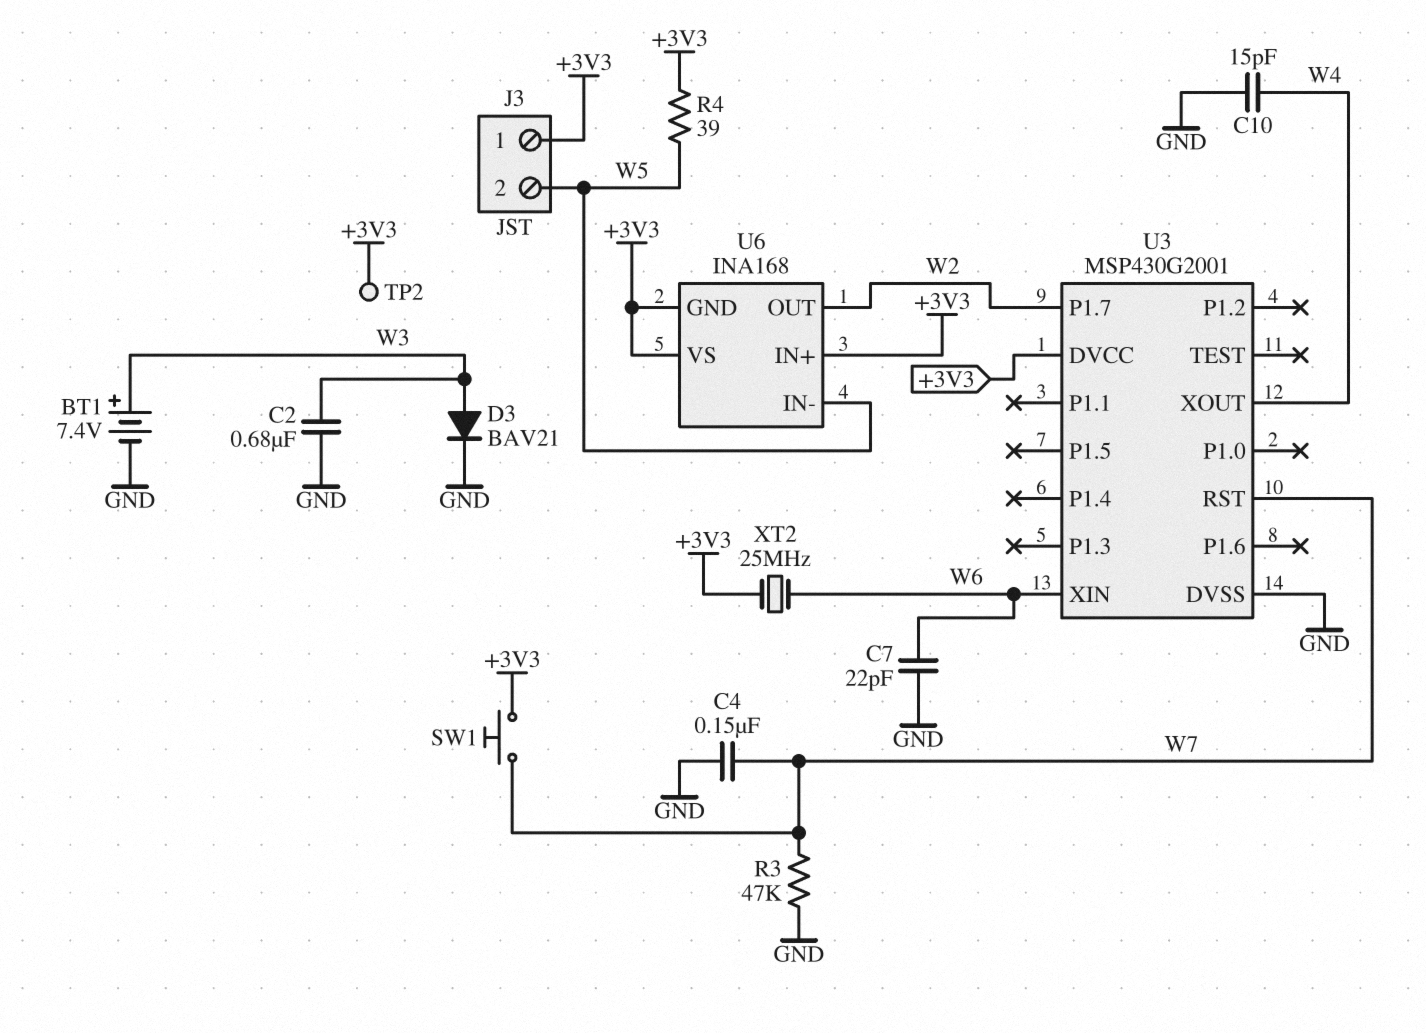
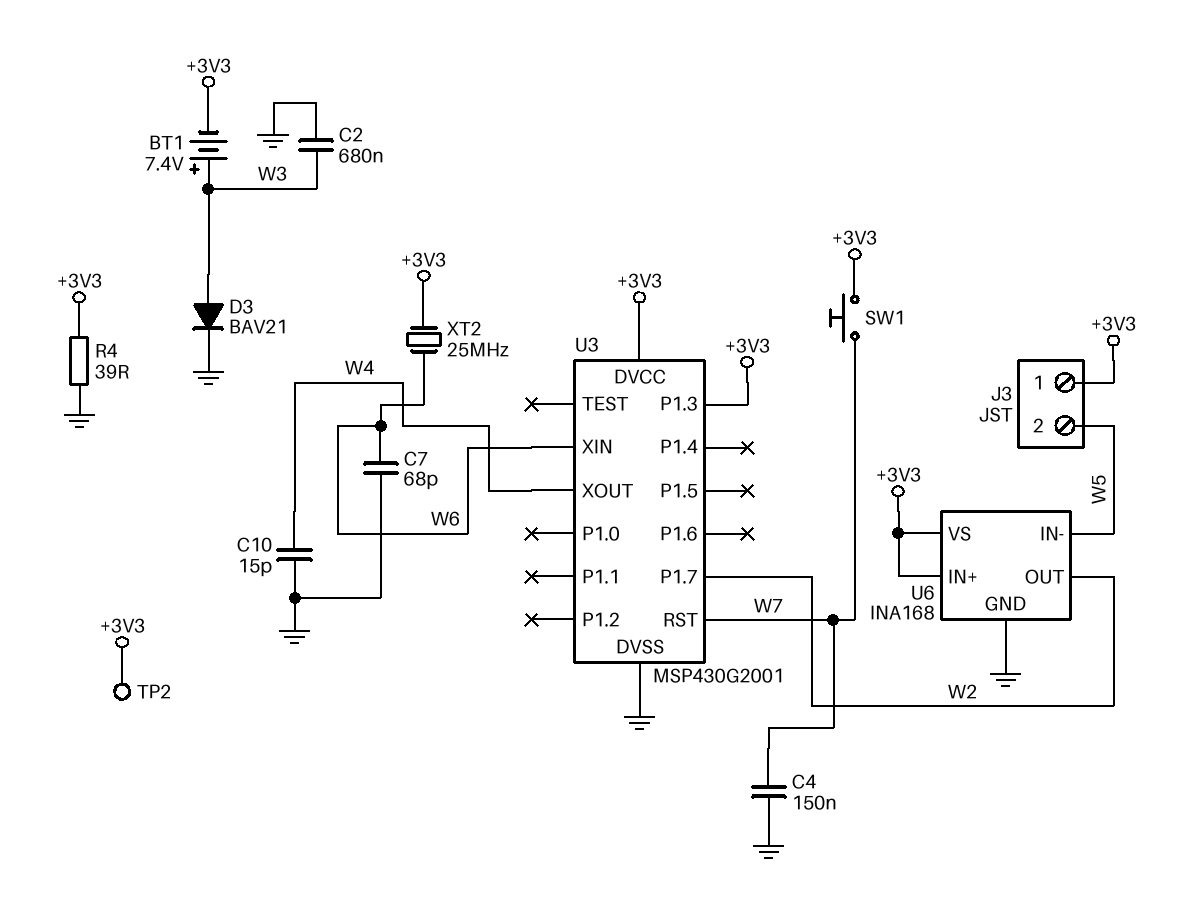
BT1: 7.4V (plus W3, minus GND) -> 7.4V (plus W3, minus +3V3)
C7: 22pF (GND, W6) -> 68pF (GND, W6)
R3: 47k (GND, W7) -> none
R4: 39 (+3V3, W5) -> 39 (+3V3, GND)
U3 pin P1.3: none -> +3V3
U6 pin GND: +3V3 -> GND

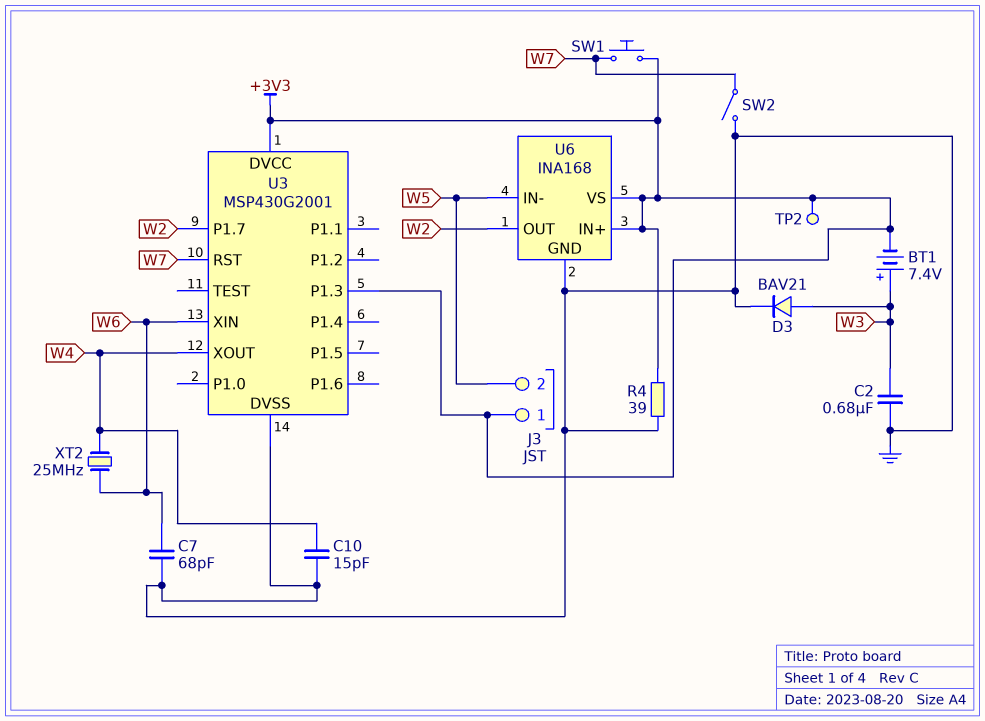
C4: 150nF (GND, W7) -> none
SW2: none -> switch (GND, W7)
XT2: 25MHz (+3V3, W6) -> 25MHz (W4, W6)

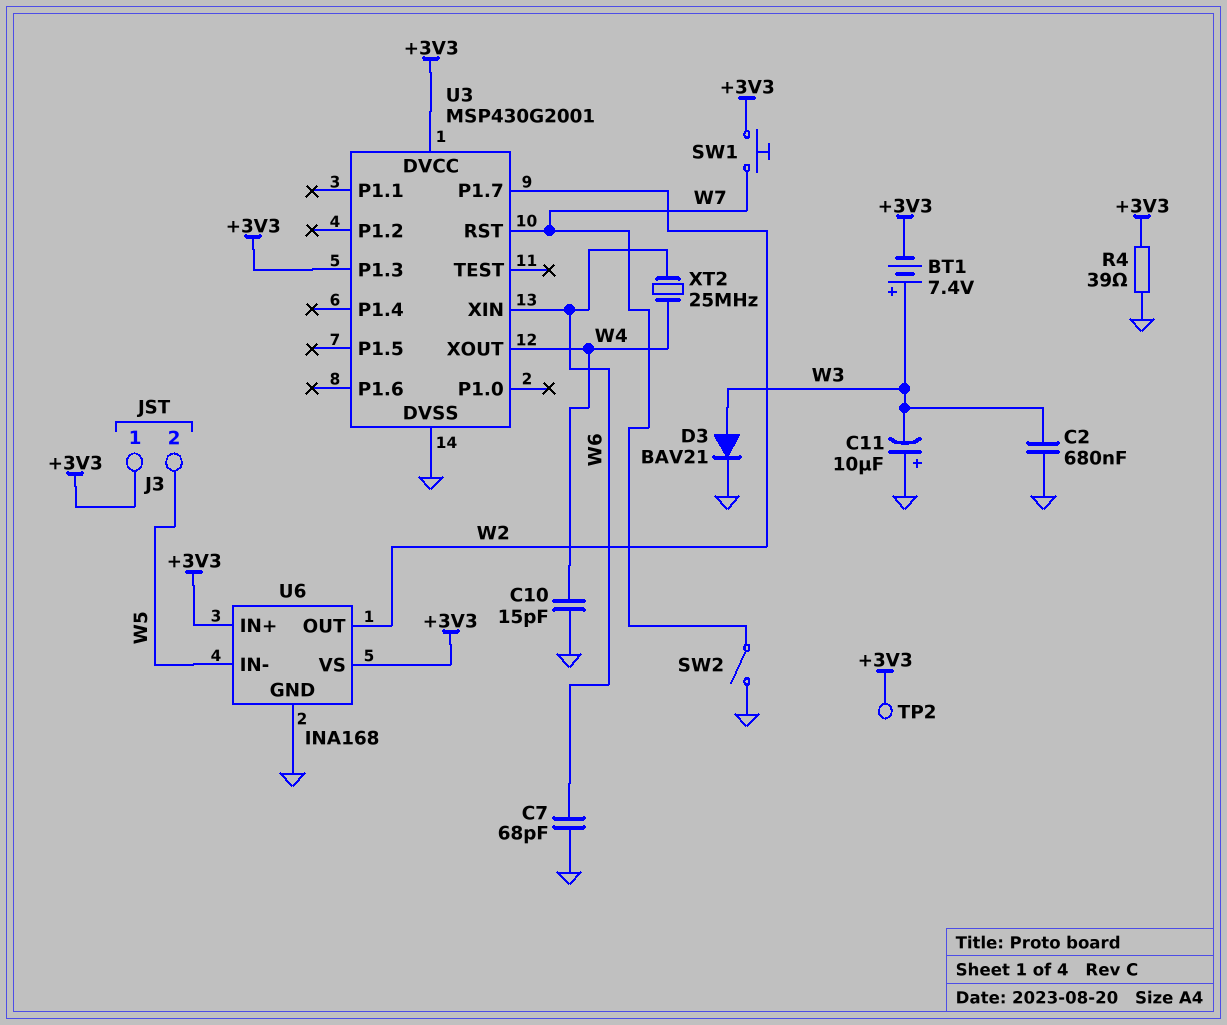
C11: none -> 10uF (plus GND, minus W3)

